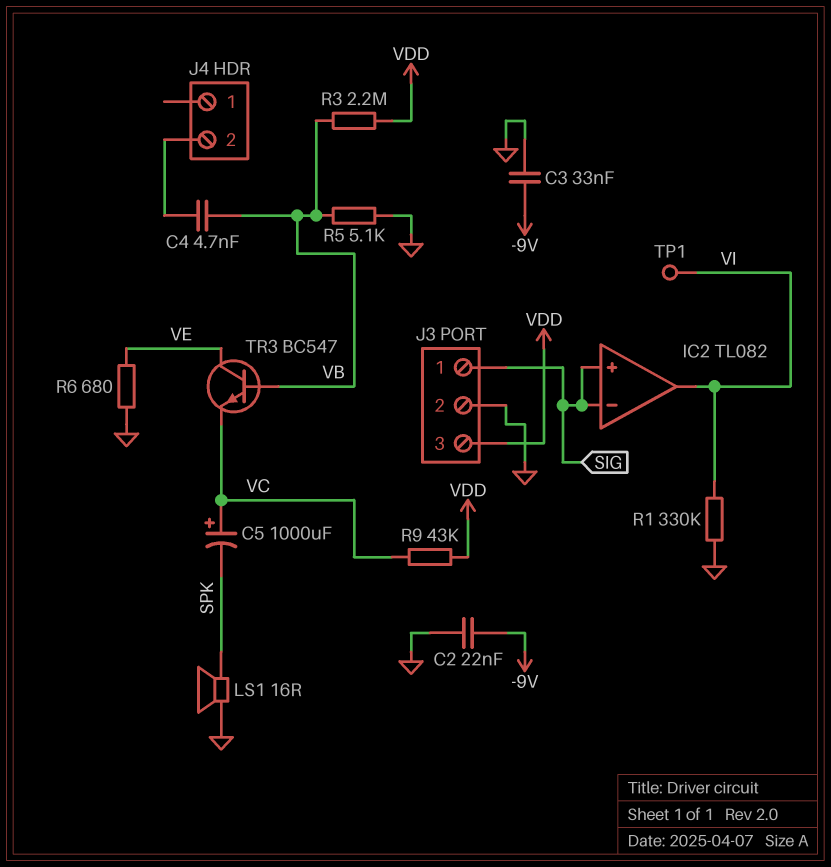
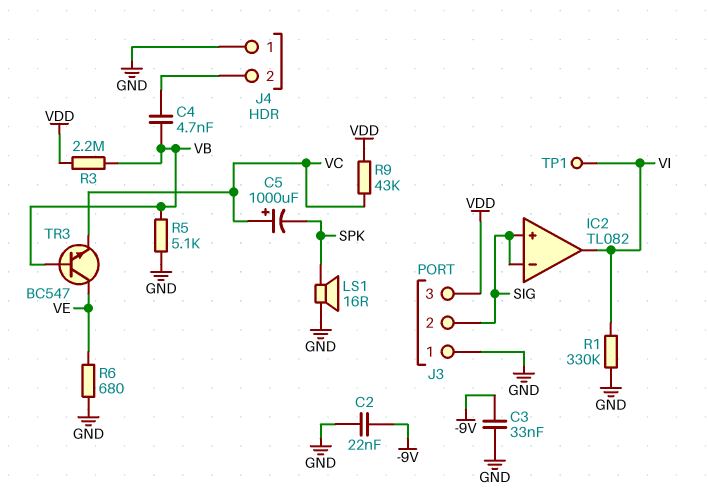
J3 pin 1: SIG -> GND
J3 pin 2: GND -> SIG
J4 pin 1: none -> GND

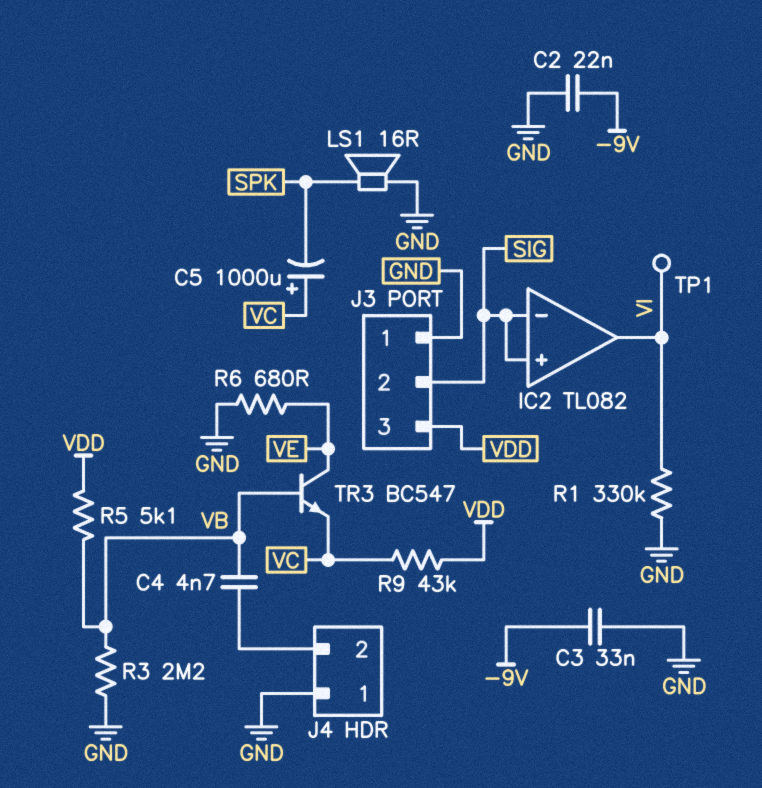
R3: 2.2M (VB, VDD) -> 2.2M (GND, VB)
R5: 5.1k (GND, VB) -> 5.1k (VB, VDD)

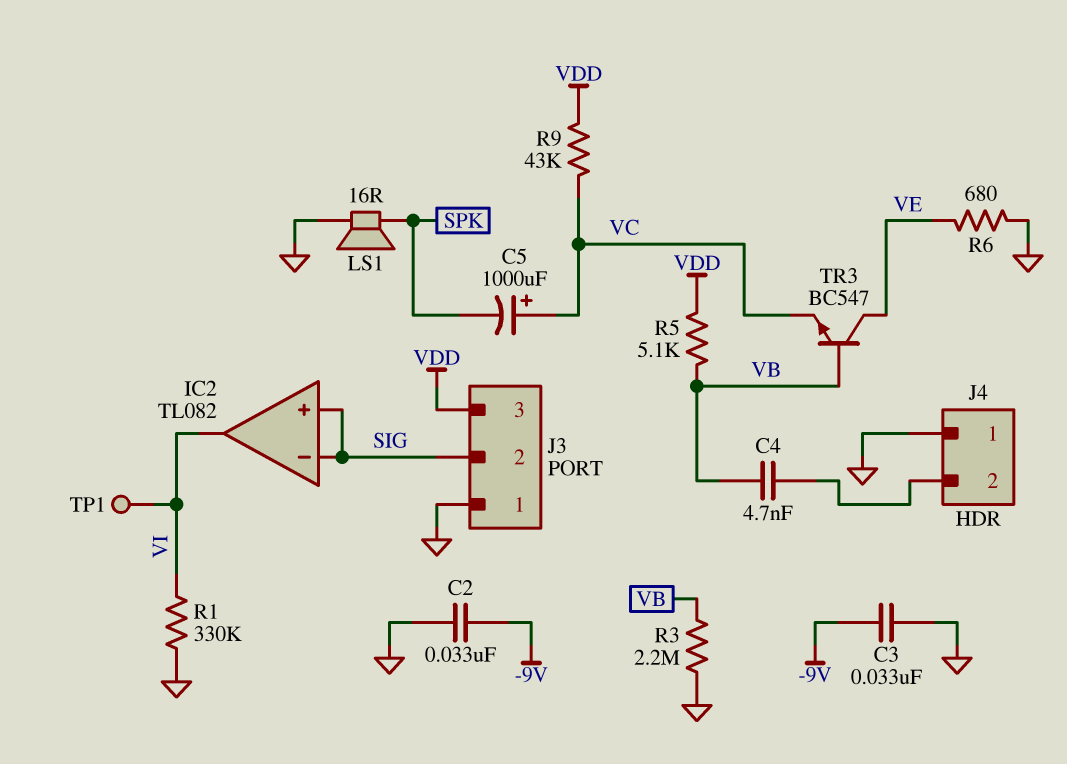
C2: 22nF (-9V, GND) -> 33nF (-9V, GND)

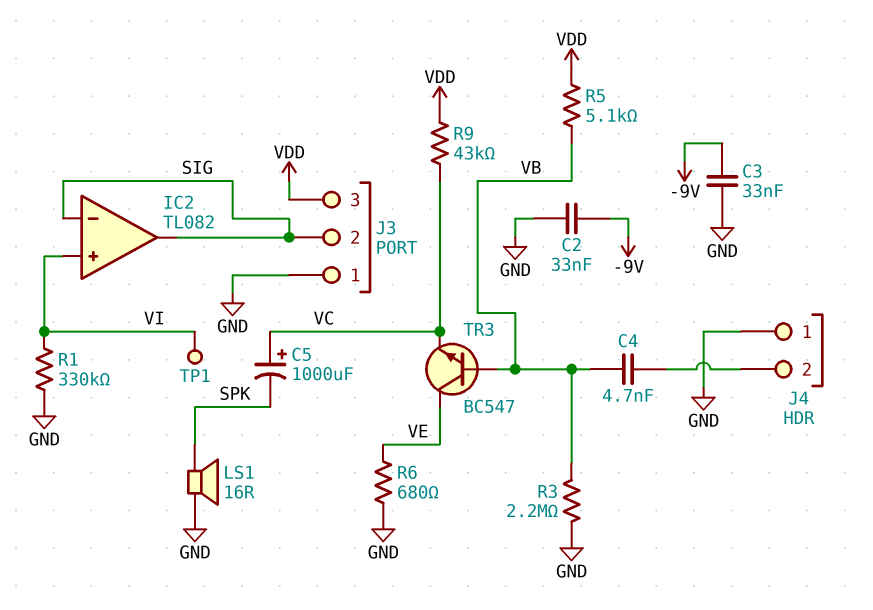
IC2 pin in+: SIG -> VI
IC2 pin out: VI -> SIG

